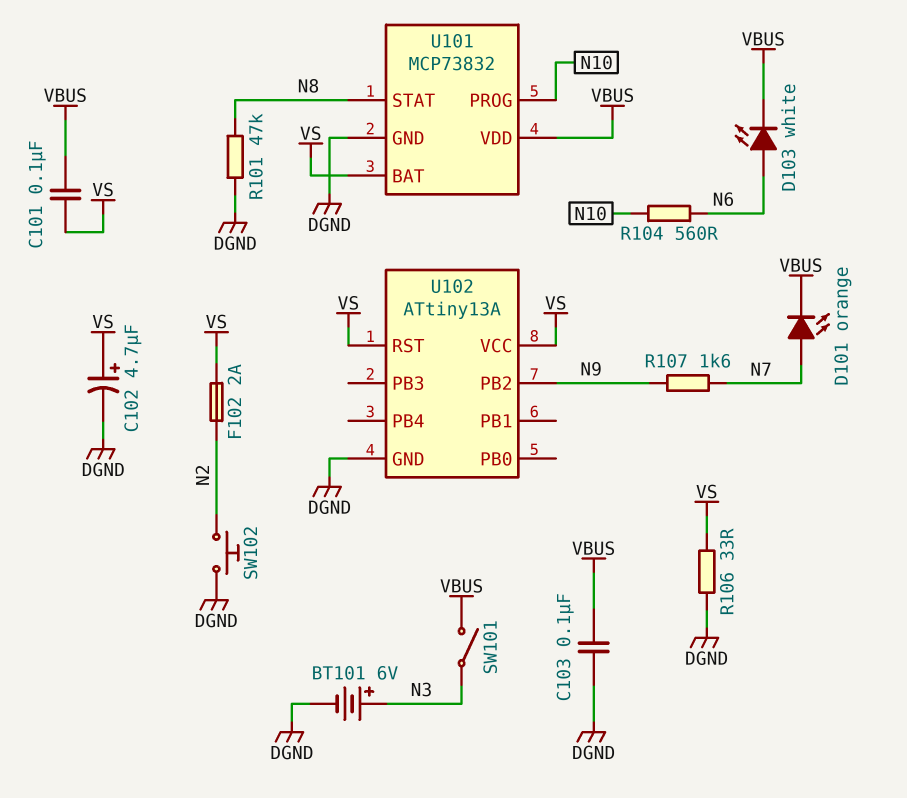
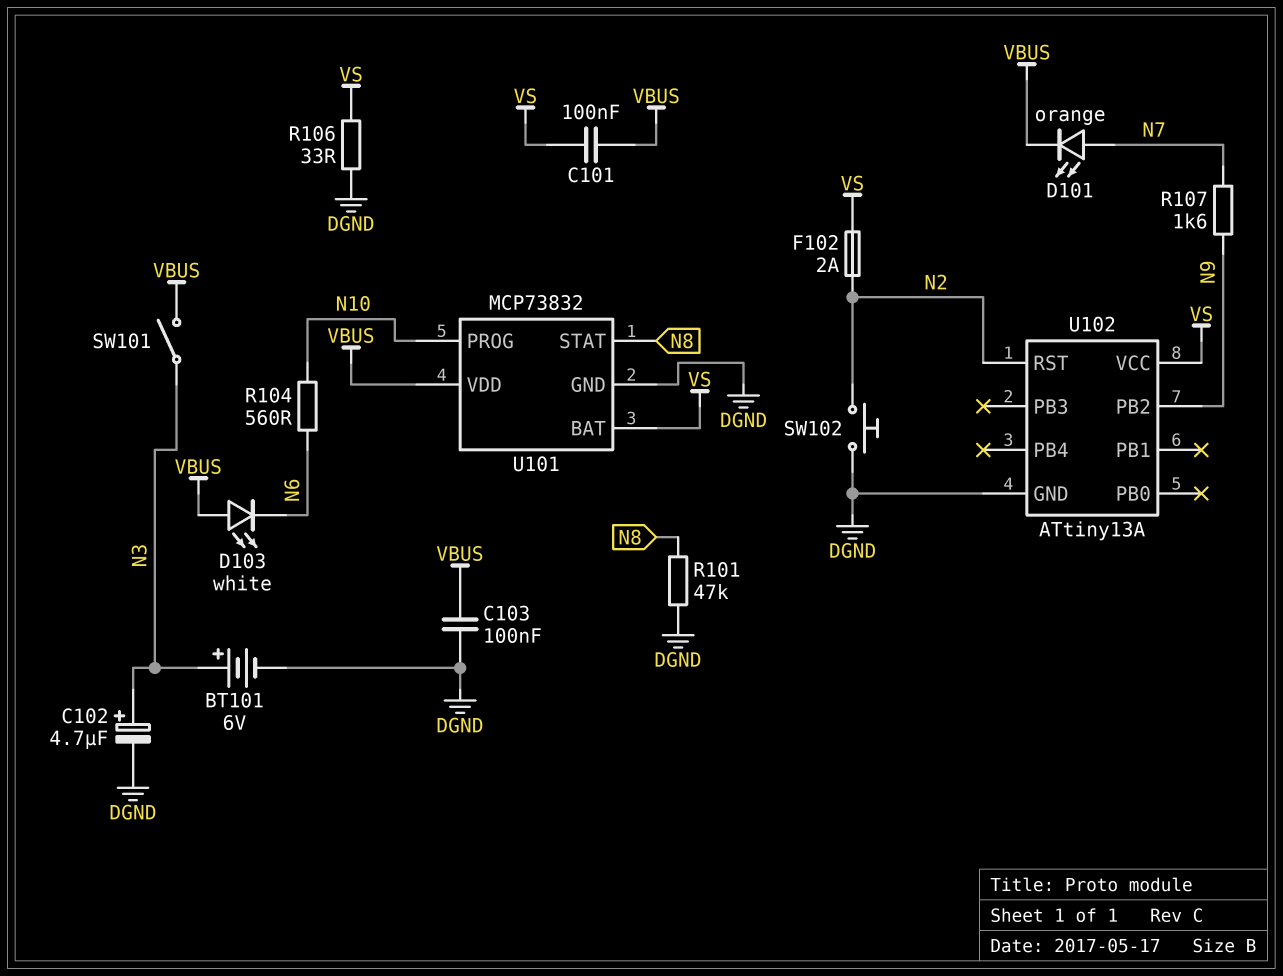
C102: 4.7uF (plus VS, minus DGND) -> 4.7uF (plus N3, minus DGND)
D103: LED white (A N6, K VBUS) -> LED white (A VBUS, K N6)
U102 pin RST: VS -> N2

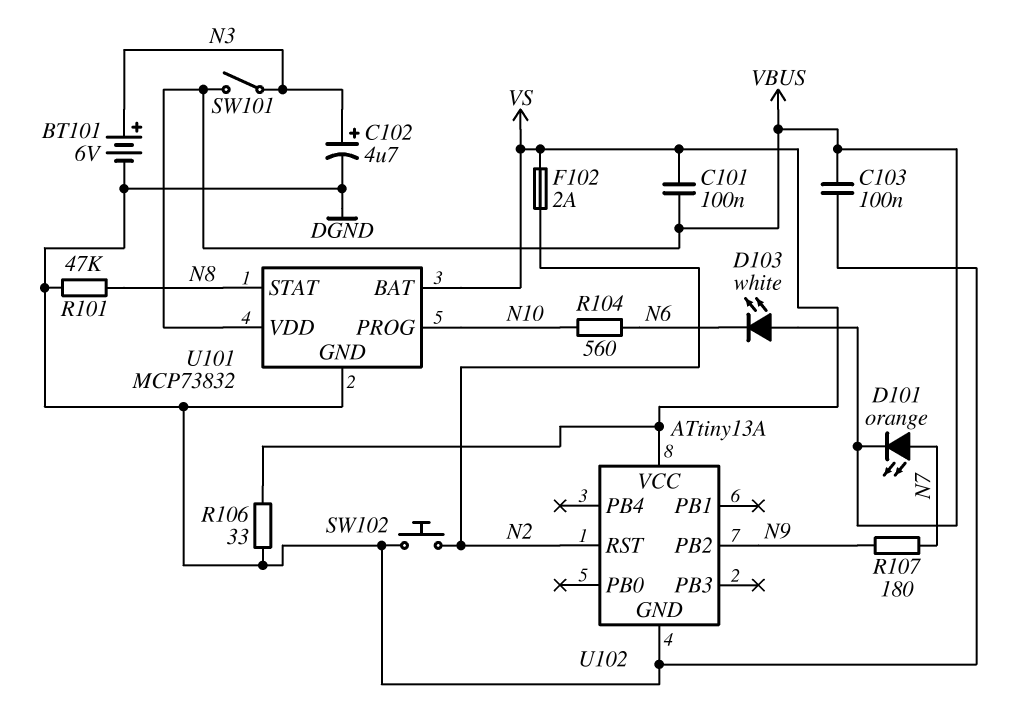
R107: 1.6k (N7, N9) -> 180 (N7, N9)

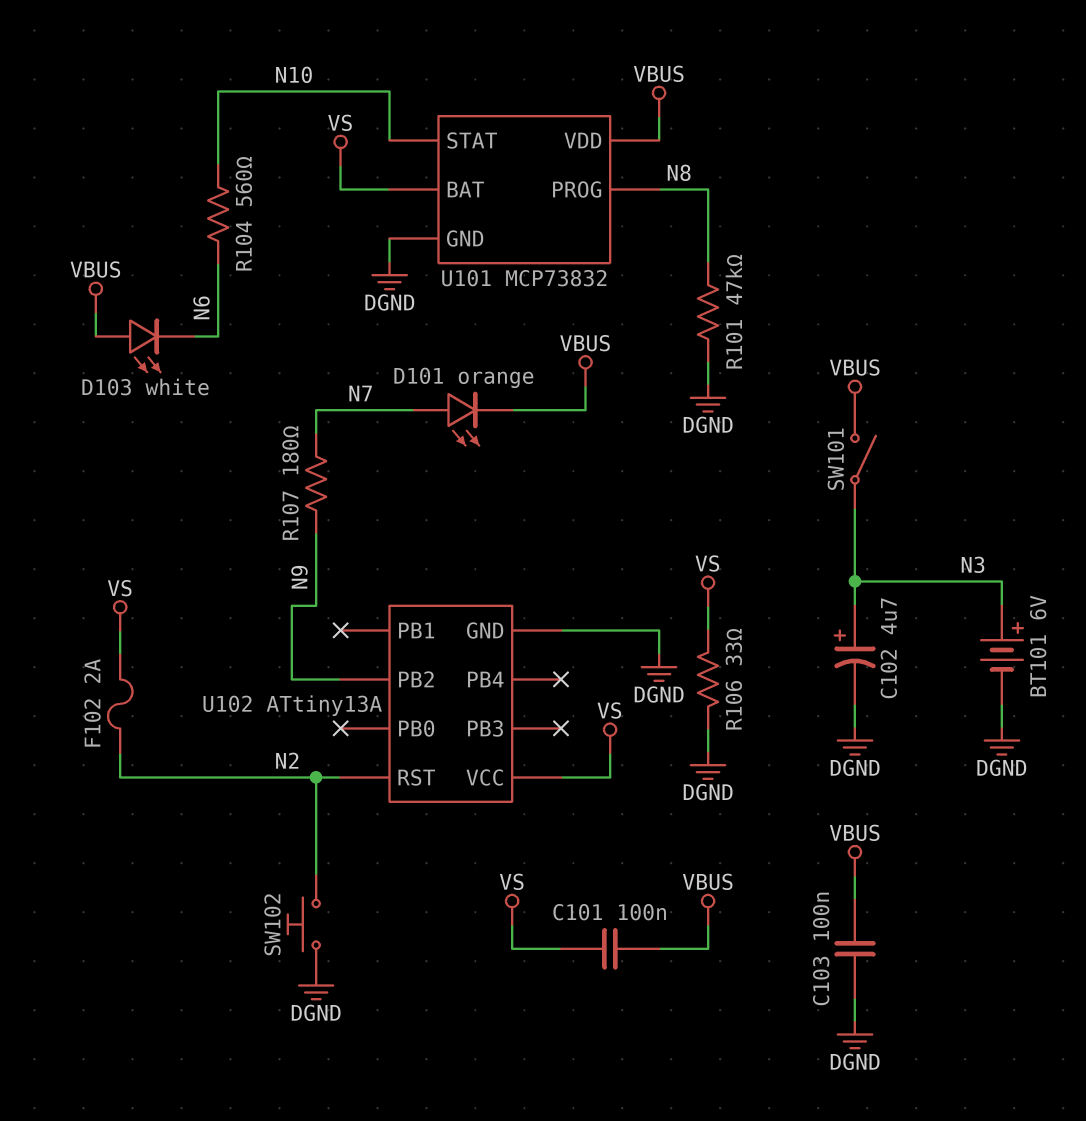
U101 pin PROG: N10 -> N8
U101 pin STAT: N8 -> N10

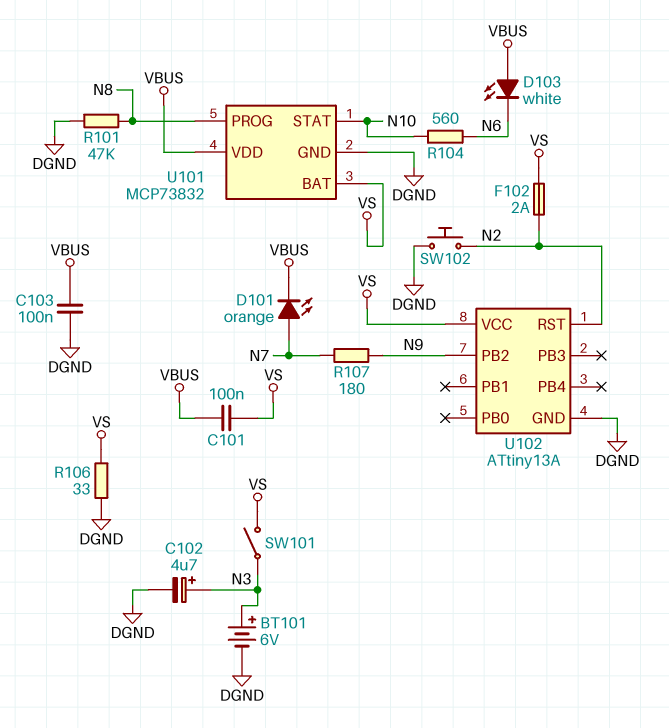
SW101: switch (N3, VBUS) -> switch (N3, VS)

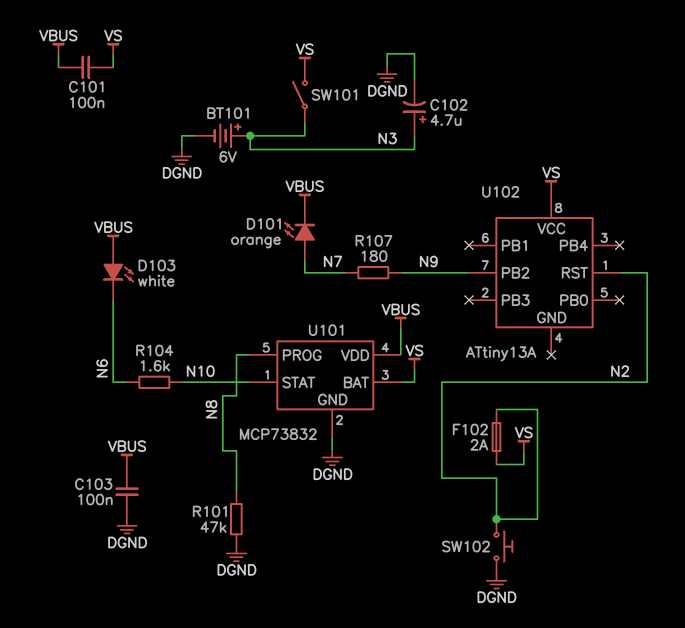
R104: 560 (N6, N10) -> 1.6k (N6, N10)
R106: 33 (DGND, VS) -> none
U102 pin GND: DGND -> none

